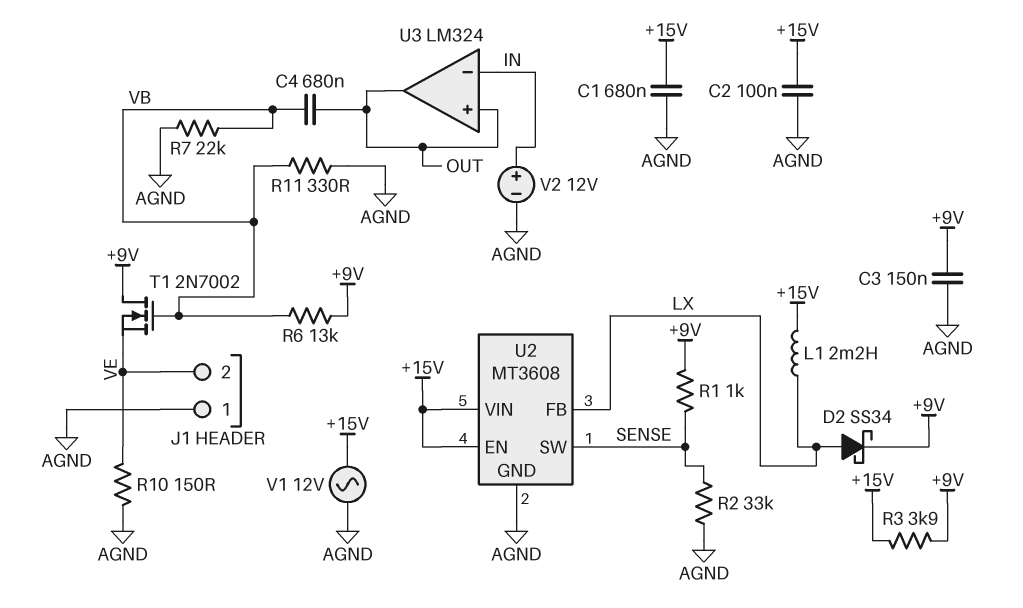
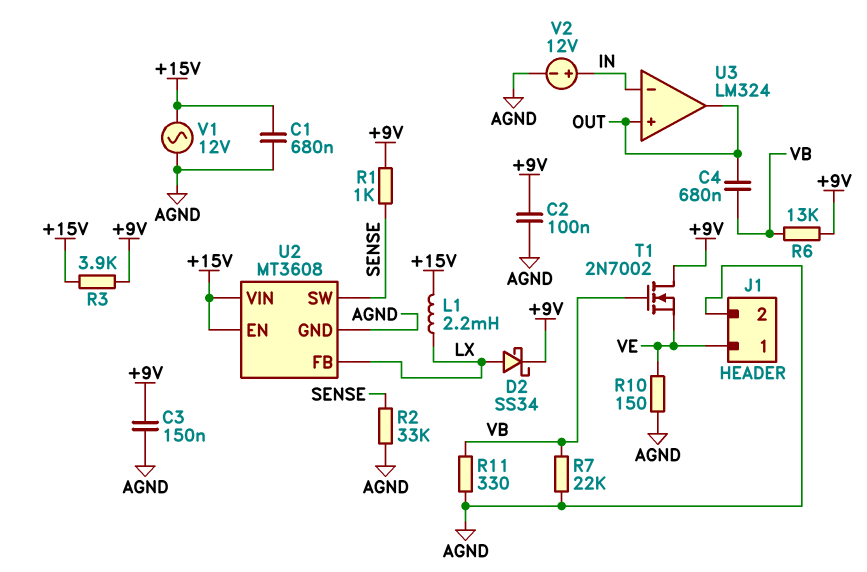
C2: 100nF (+15V, AGND) -> 100nF (+9V, AGND)
J1 pin 1: AGND -> VE
J1 pin 2: VE -> AGND

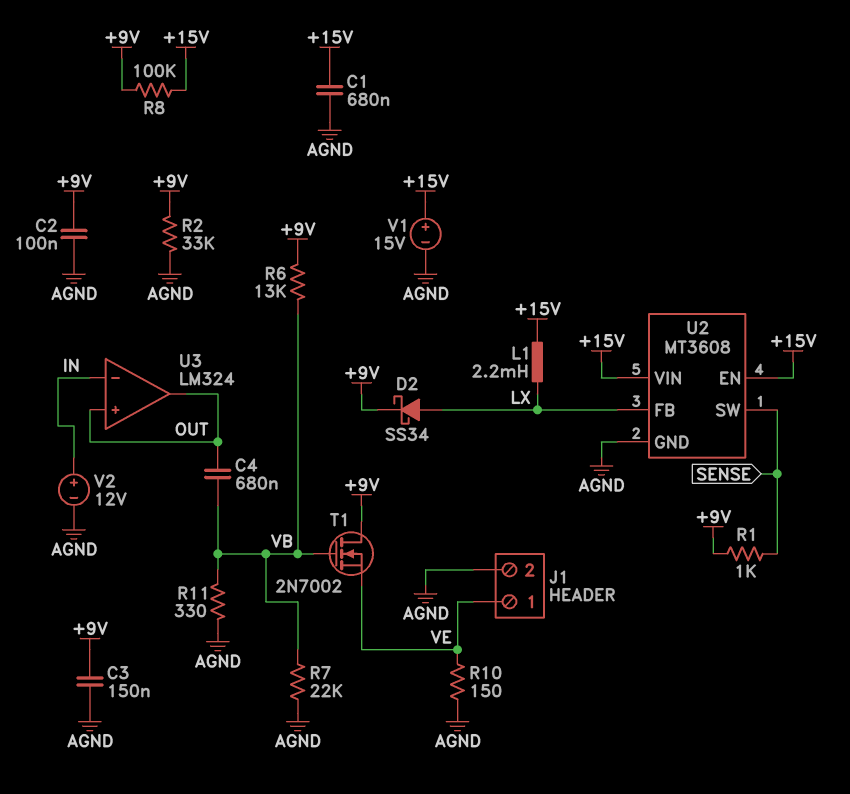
R2: 33k (AGND, SENSE) -> 33k (+9V, AGND)
R3: 3.9k (+9V, +15V) -> none
R8: none -> 100k (+9V, +15V)
V1: AC 12V (+15V, AGND) -> 15V (plus +15V, minus AGND)

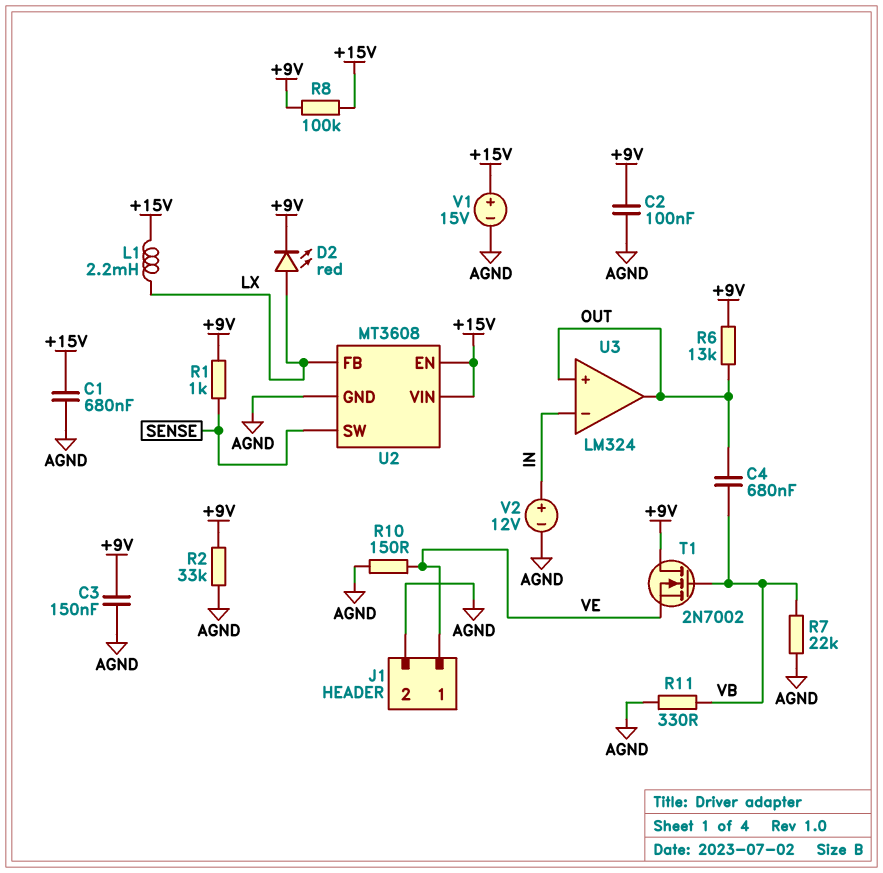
D2: schottky SS34 (A LX, K +9V) -> LED red (A LX, K +9V)
R6: 13k (+9V, VB) -> 13k (+9V, OUT)

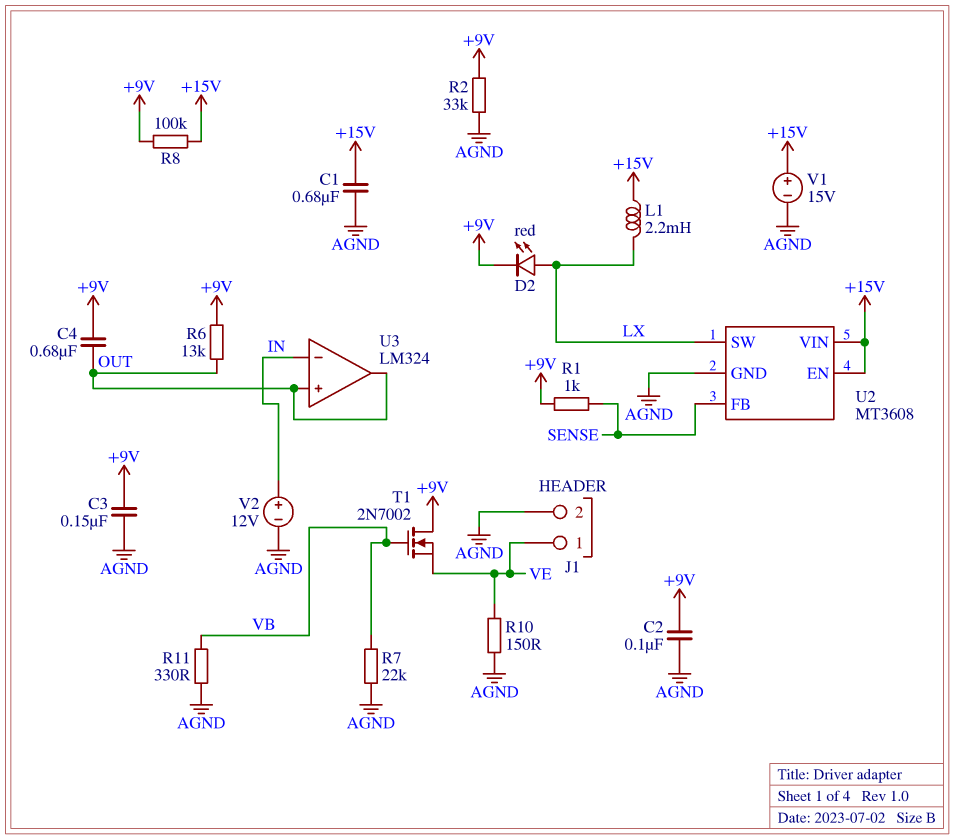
C4: 680nF (OUT, VB) -> 680nF (+9V, OUT)
U2 pin FB: LX -> SENSE
U2 pin SW: SENSE -> LX

